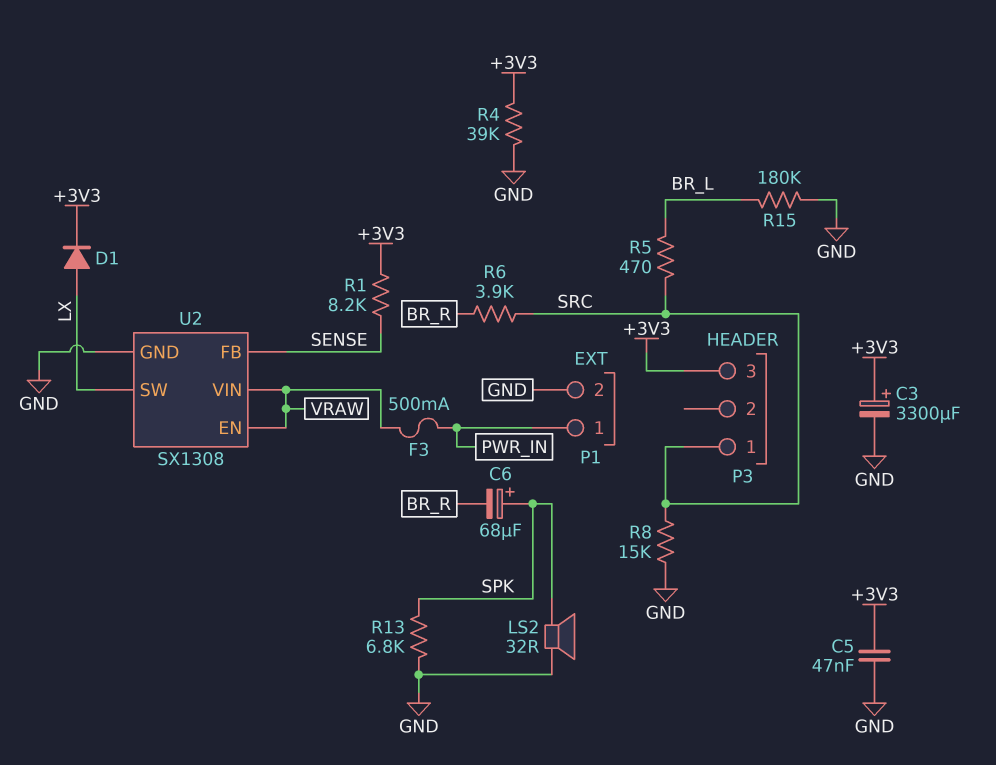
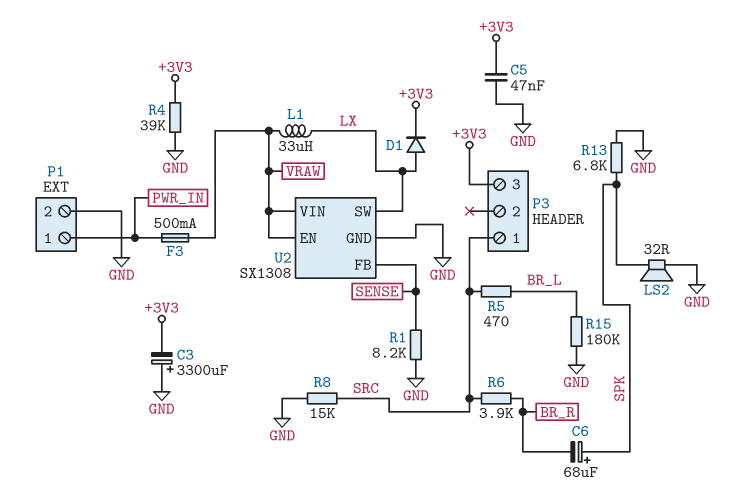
C3: 3300uF (plus +3V3, minus GND) -> 3300uF (plus GND, minus +3V3)
L1: none -> 33uH (LX, VRAW)
R1: 8.2k (+3V3, SENSE) -> 8.2k (GND, SENSE)

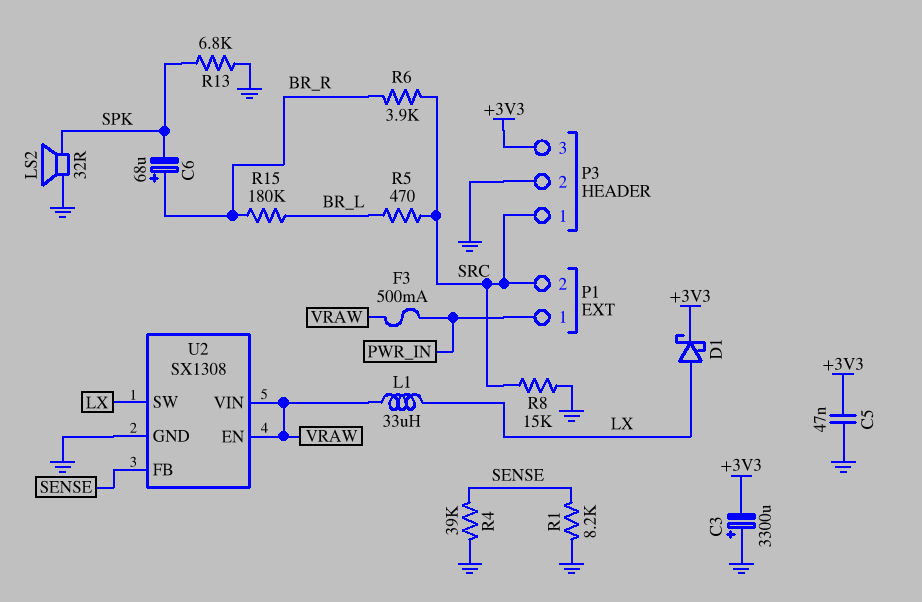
C6: 68uF (plus SPK, minus BR_R) -> 68uF (plus BR_R, minus SPK)
D1: diode (A LX, K +3V3) -> schottky (A LX, K +3V3)
P1 pin 2: GND -> SRC
P3 pin 2: none -> GND
R4: 39k (+3V3, GND) -> 39k (GND, SENSE)
R15: 180k (BR_L, GND) -> 180k (BR_L, BR_R)

